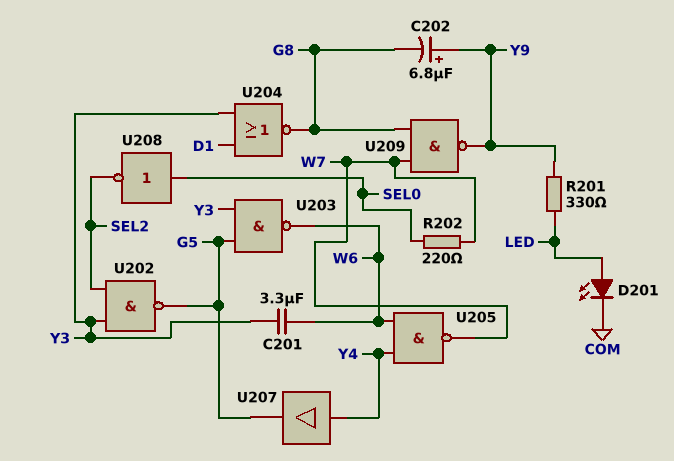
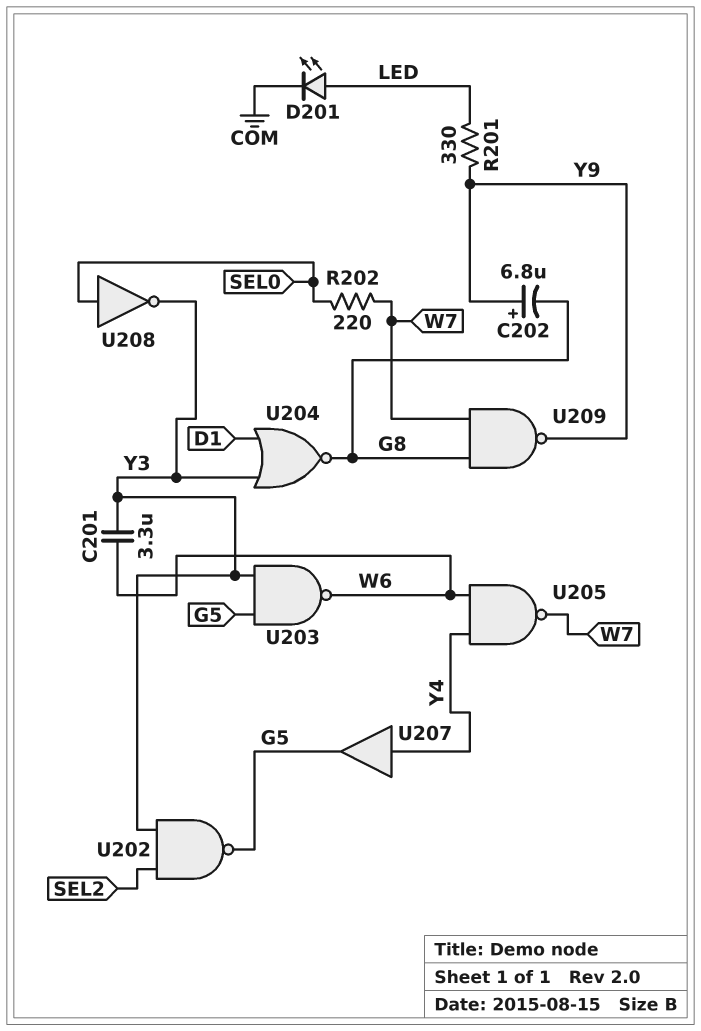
U208: NOT (in SEL0, out SEL2) -> NOT (in SEL0, out Y3)

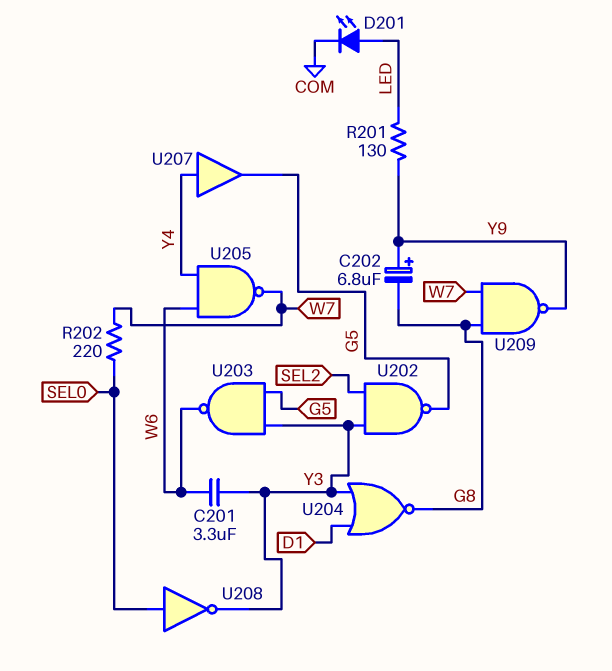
R201: 330 (LED, Y9) -> 130 (LED, Y9)

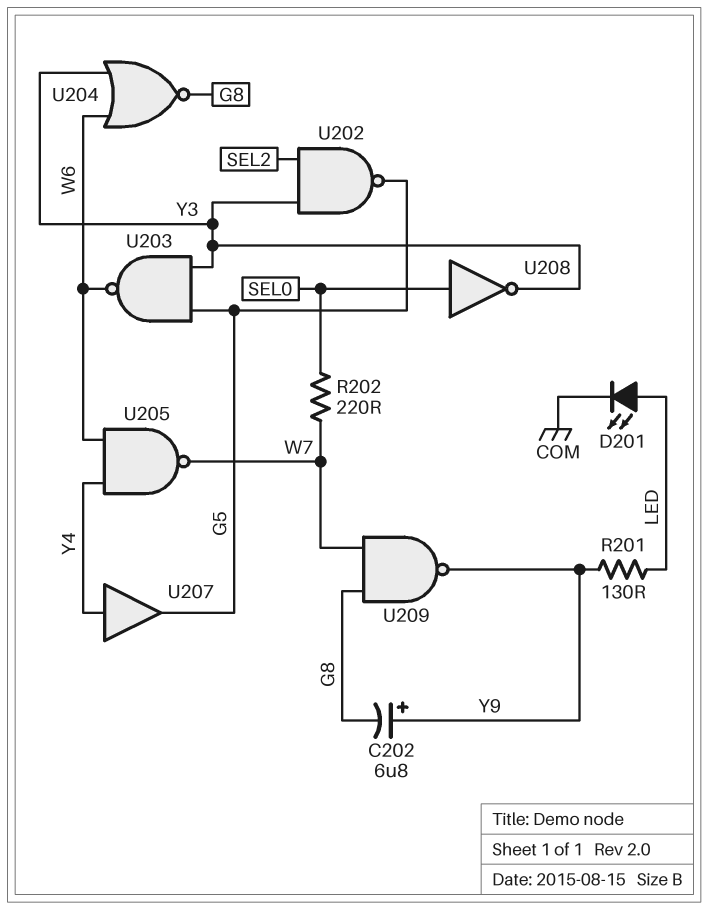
C201: 3.3uF (W6, Y3) -> none
U204: NOR (in D1, in Y3, out G8) -> NOR (in W6, in Y3, out G8)

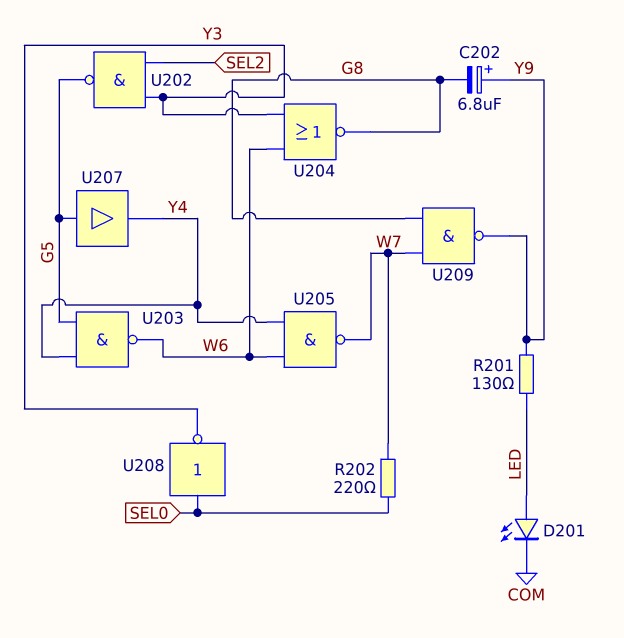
U203: NAND (in G5, in Y3, out W6) -> NAND (in G5, in Y4, out W6)
U207: buffer (in Y4, out G5) -> buffer (in G5, out Y4)

